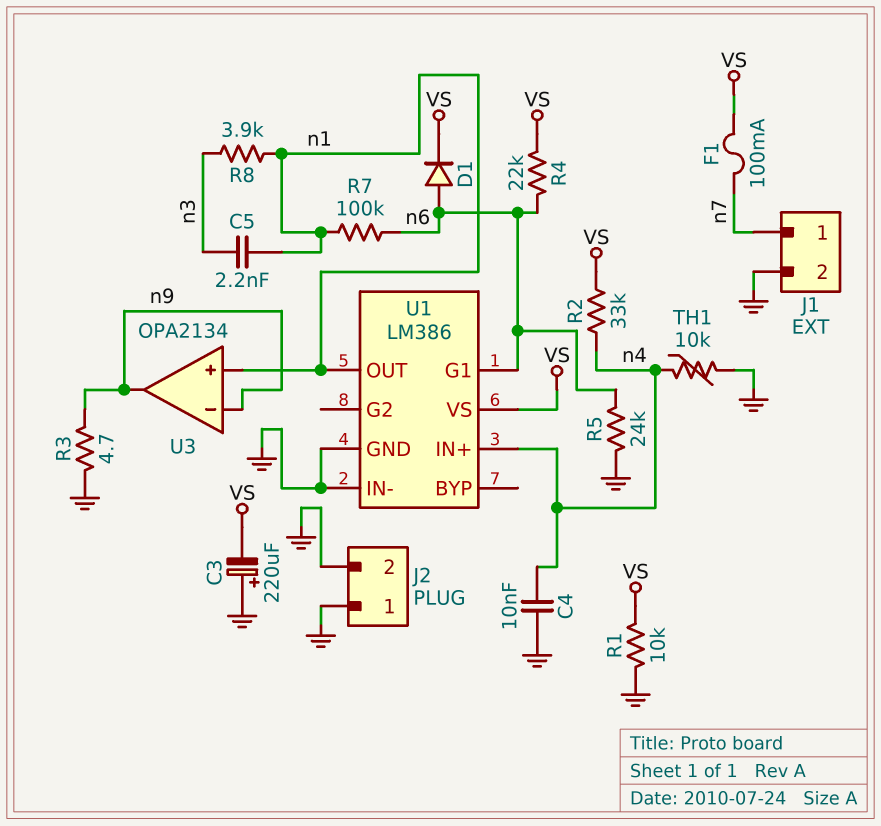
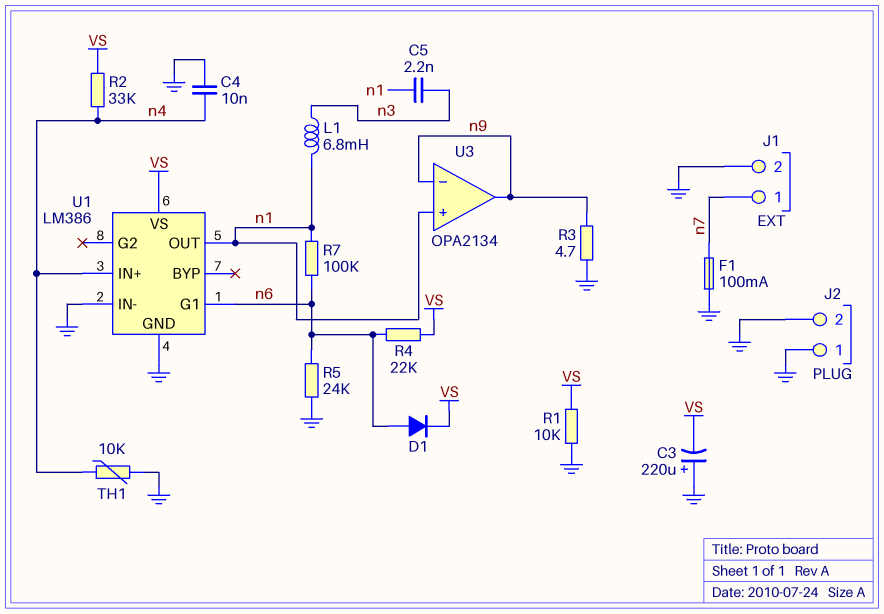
F1: 100mA (VS, n7) -> 100mA (GND, n7)
L1: none -> 6.8mH (n1, n3)
R8: 3.9k (n1, n3) -> none

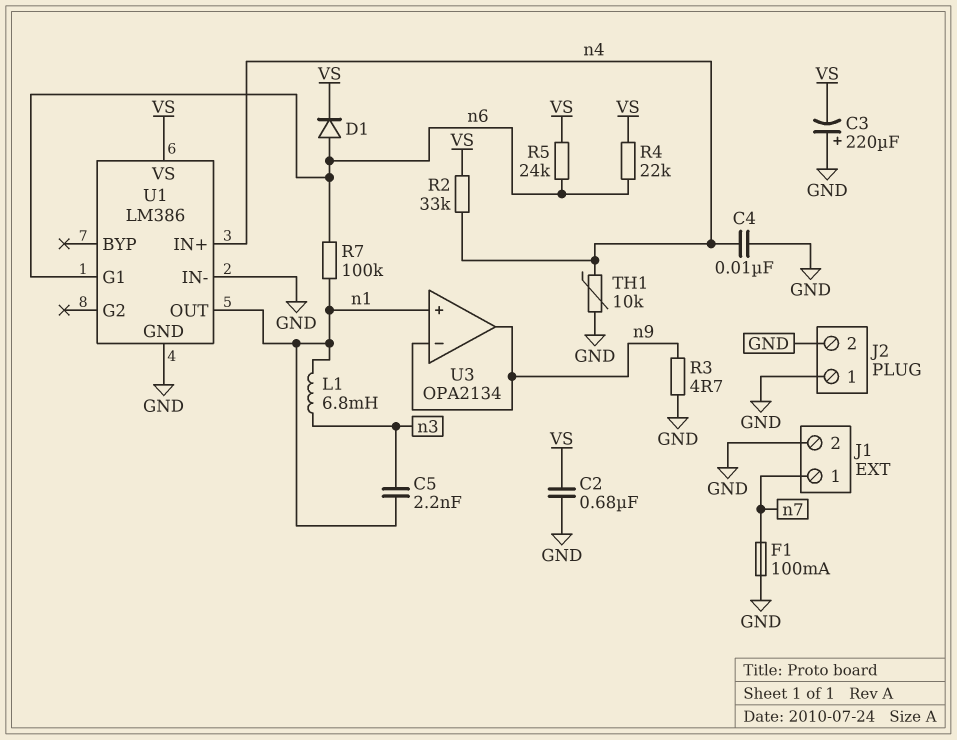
C2: none -> 680nF (GND, VS)
R1: 10k (GND, VS) -> none
R5: 24k (GND, n6) -> 24k (VS, n6)

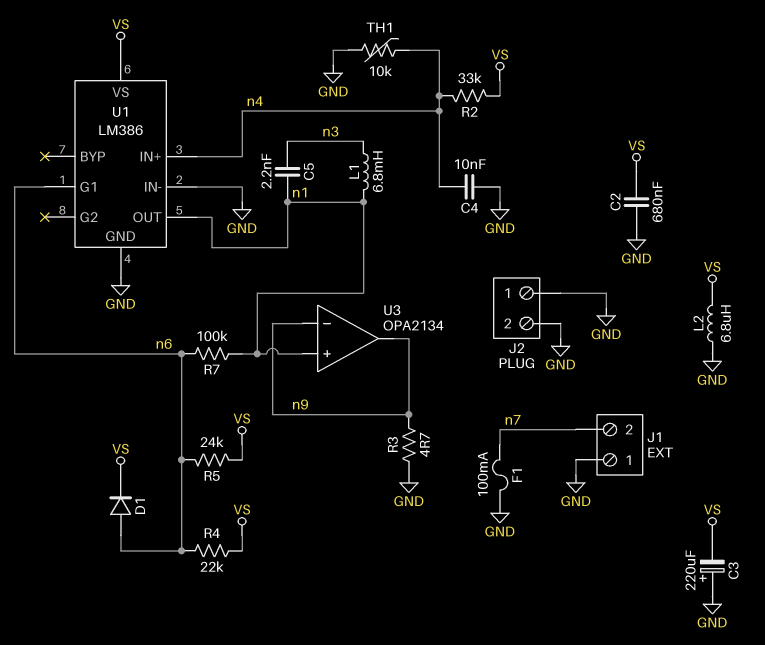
J1 pin 1: n7 -> GND
J1 pin 2: GND -> n7
L2: none -> 6.8uH (GND, VS)

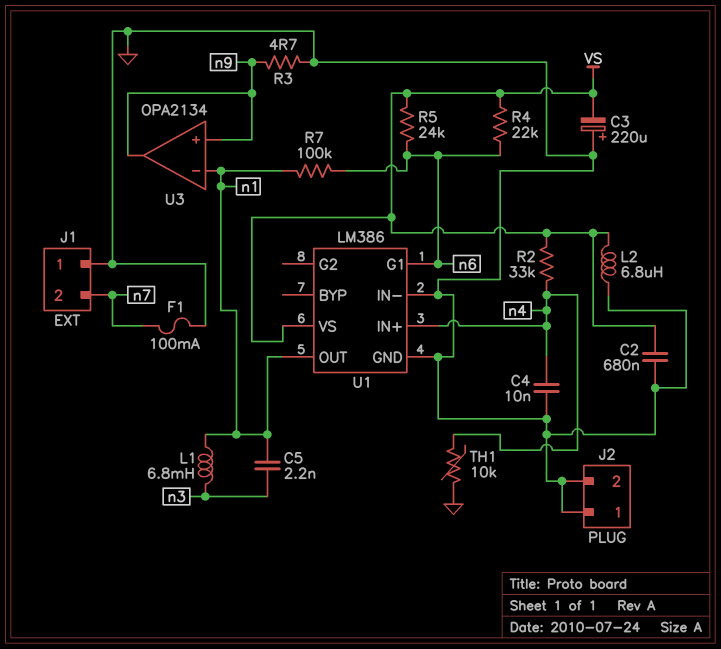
D1: diode (A n6, K VS) -> none
U3 pin in+: n1 -> n9
U3 pin in-: n9 -> n1

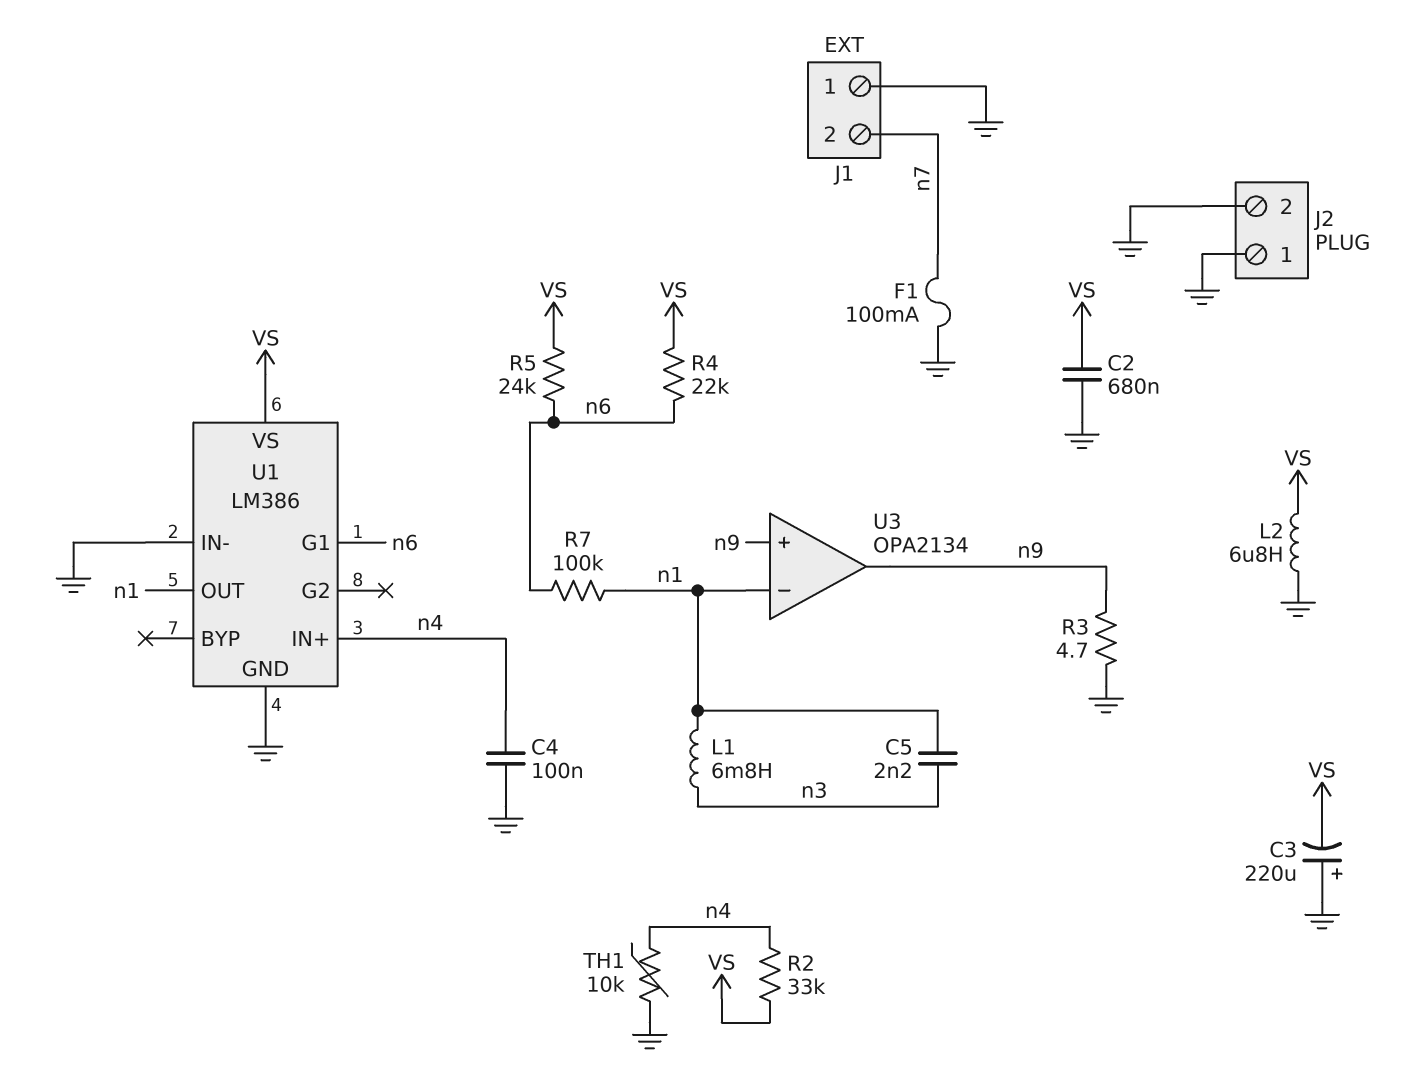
C4: 10nF (GND, n4) -> 100nF (GND, n4)

